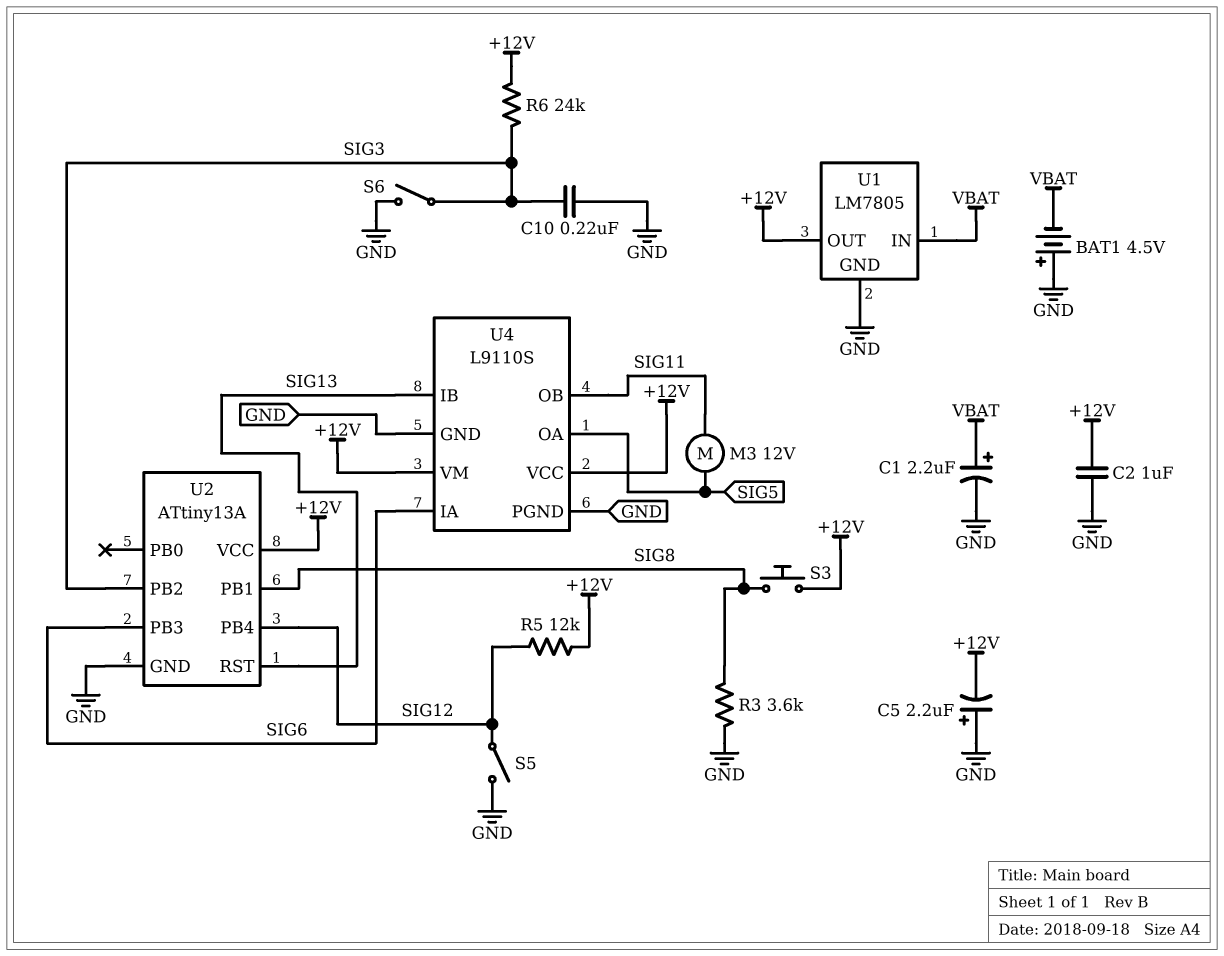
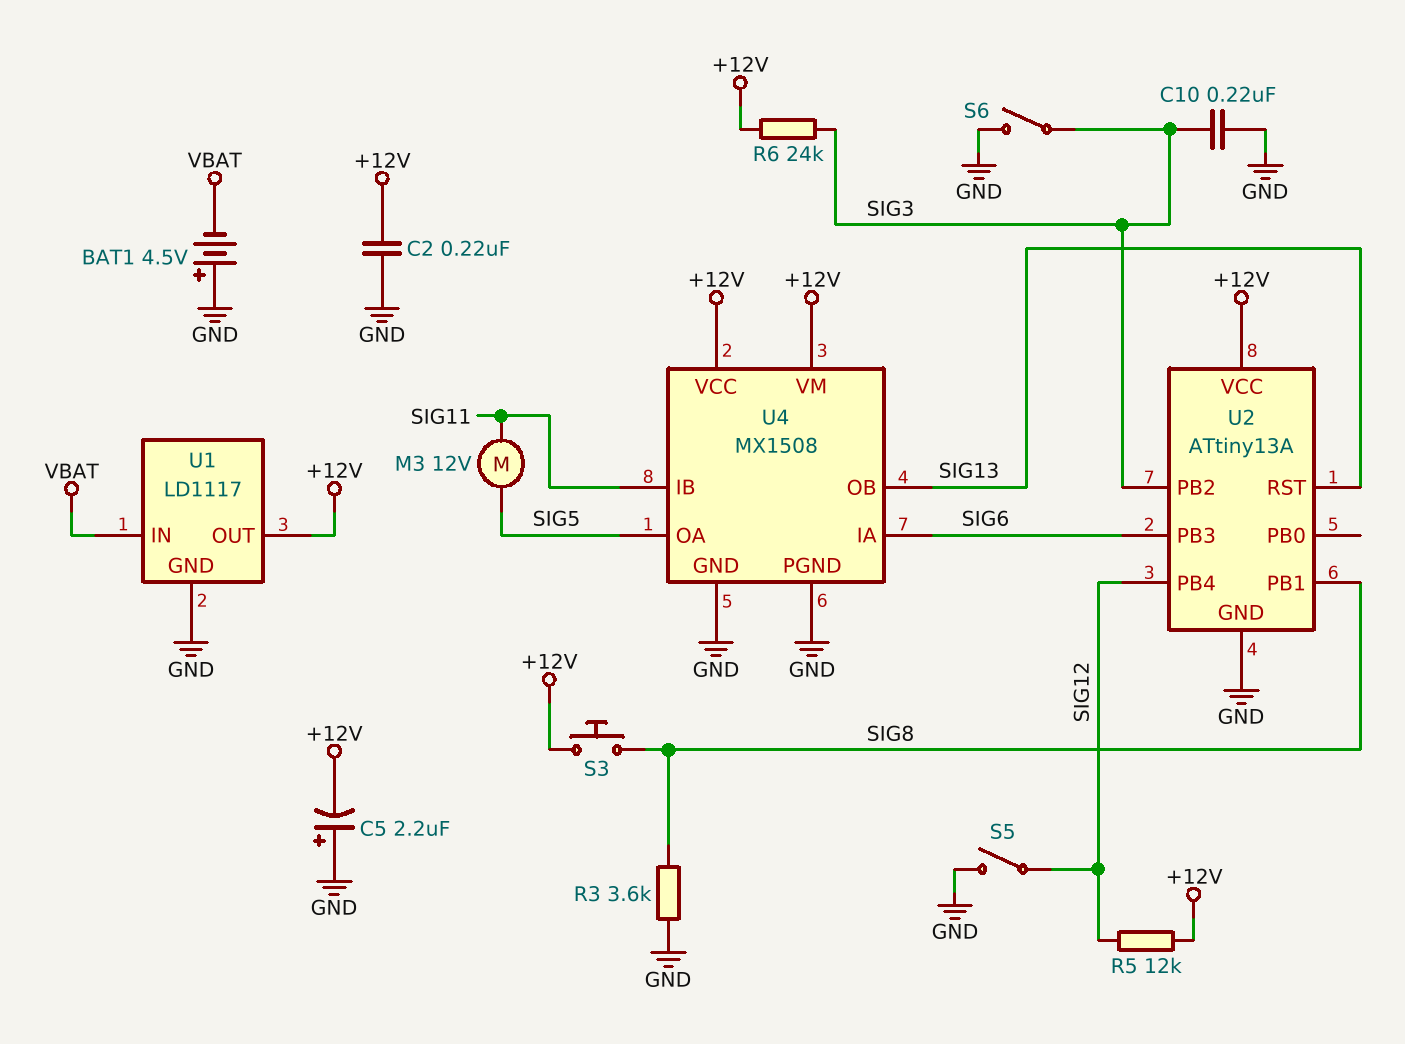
C1: 2.2uF (plus VBAT, minus GND) -> none
C2: 1uF (+12V, GND) -> 220nF (+12V, GND)
U1: LM7805 -> LD1117
U4: L9110S -> MX1508
U4 pin IB: SIG13 -> SIG11
U4 pin OB: SIG11 -> SIG13

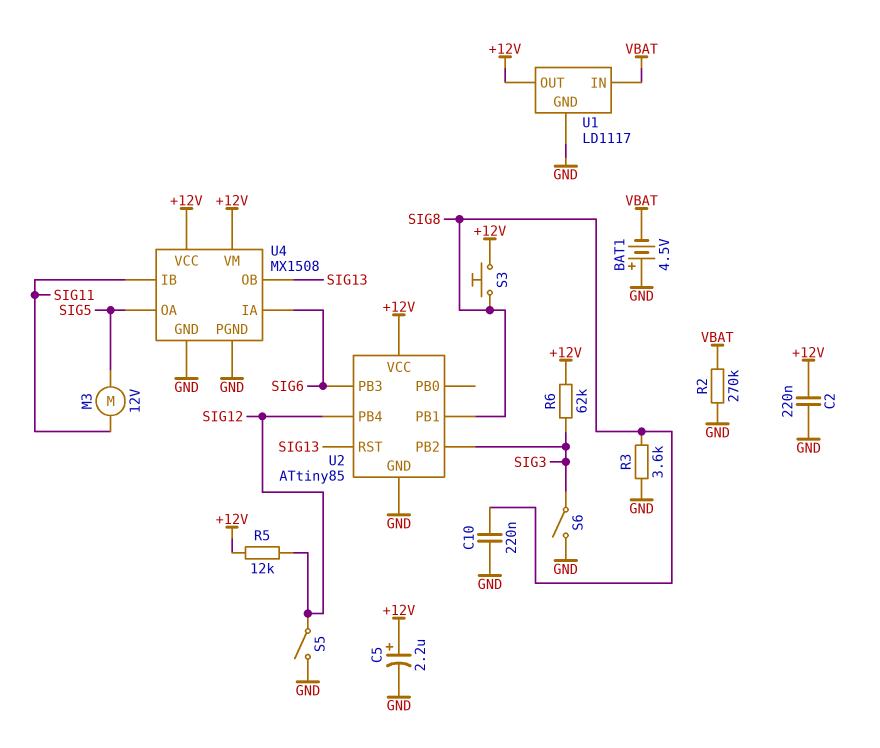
C5: 2.2uF (plus GND, minus +12V) -> 2.2uF (plus +12V, minus GND)
C10: 220nF (GND, SIG3) -> 220nF (GND, SIG8)
R2: none -> 270k (GND, VBAT)
R6: 24k (+12V, SIG3) -> 62k (+12V, SIG3)
U2: ATtiny13A -> ATtiny85

